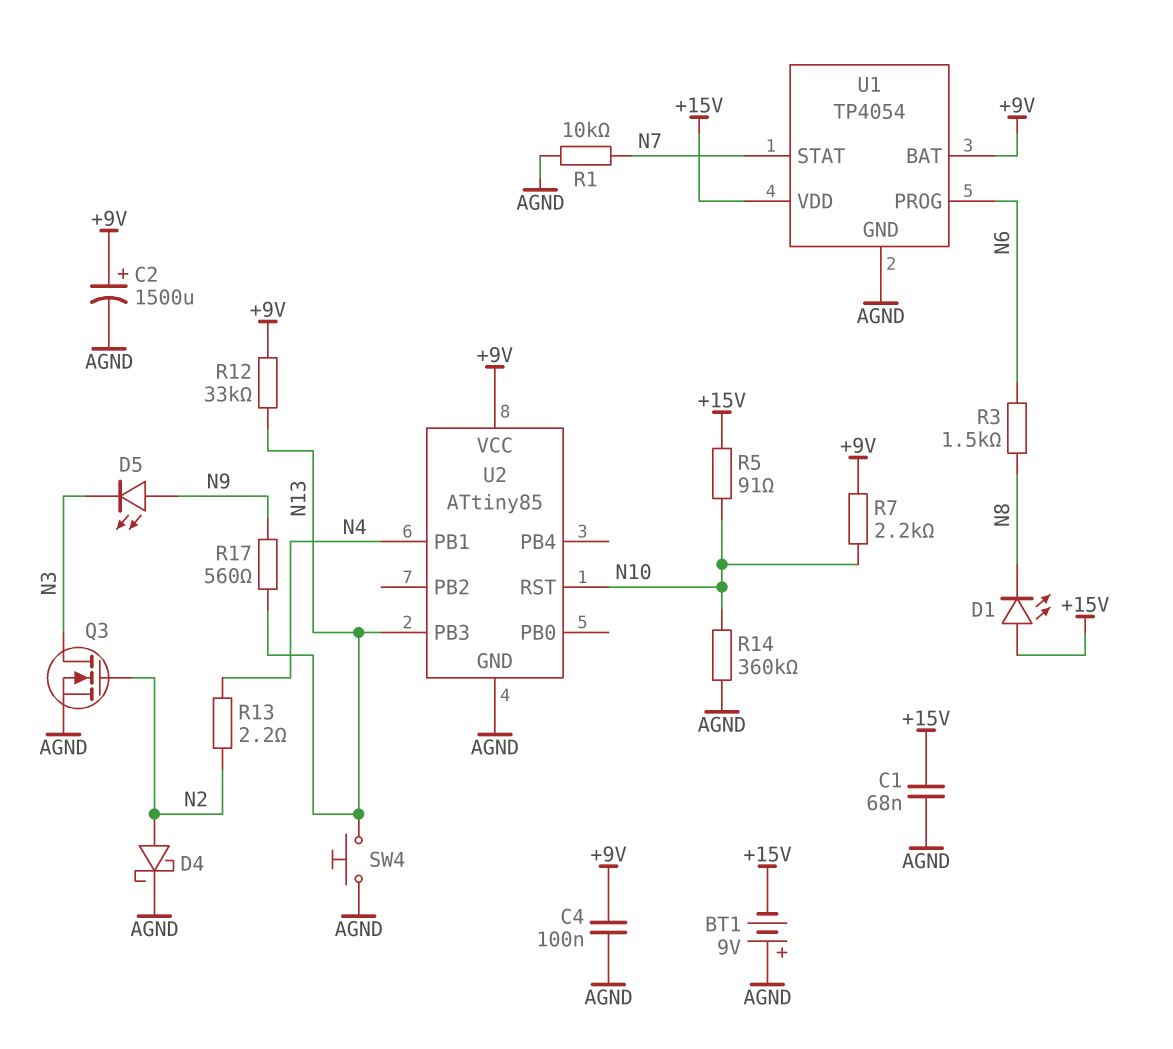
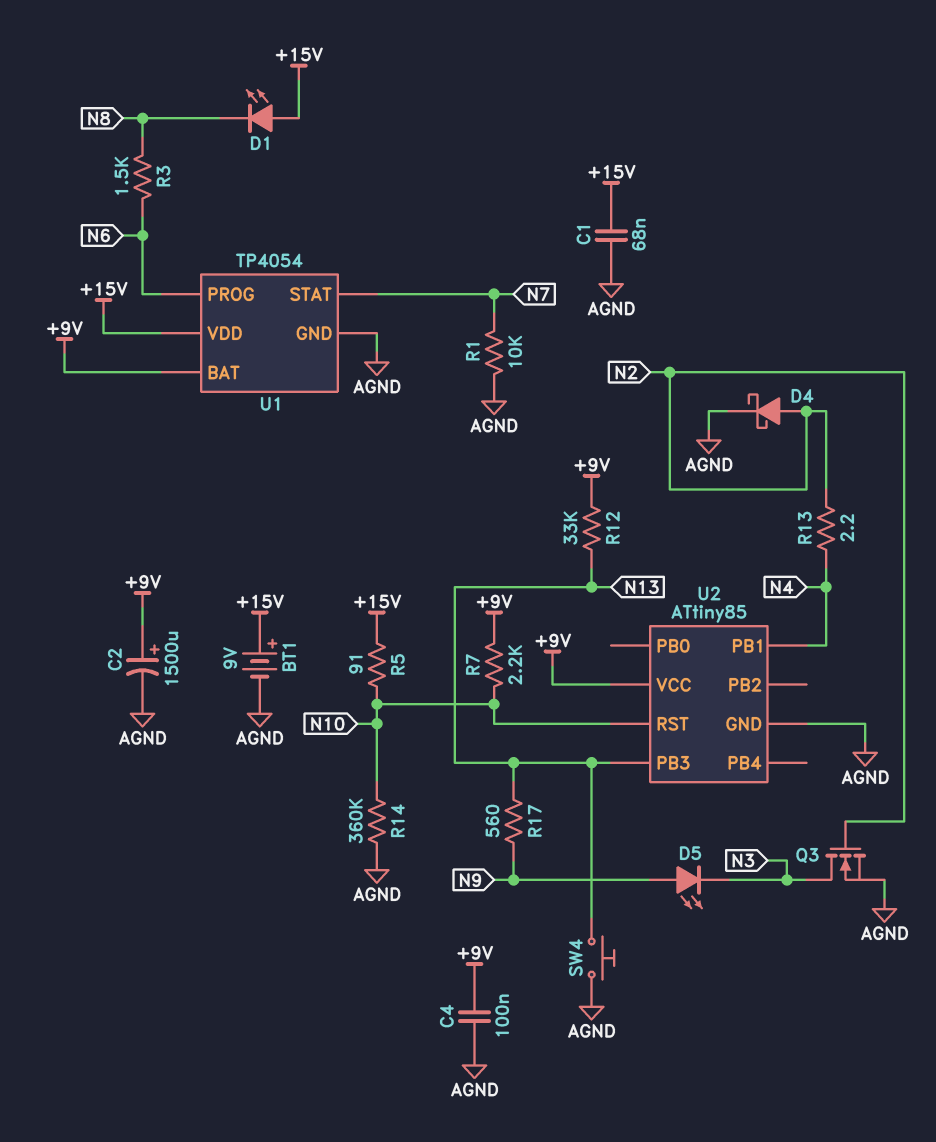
BT1: 9V (plus AGND, minus +15V) -> 9V (plus +15V, minus AGND)

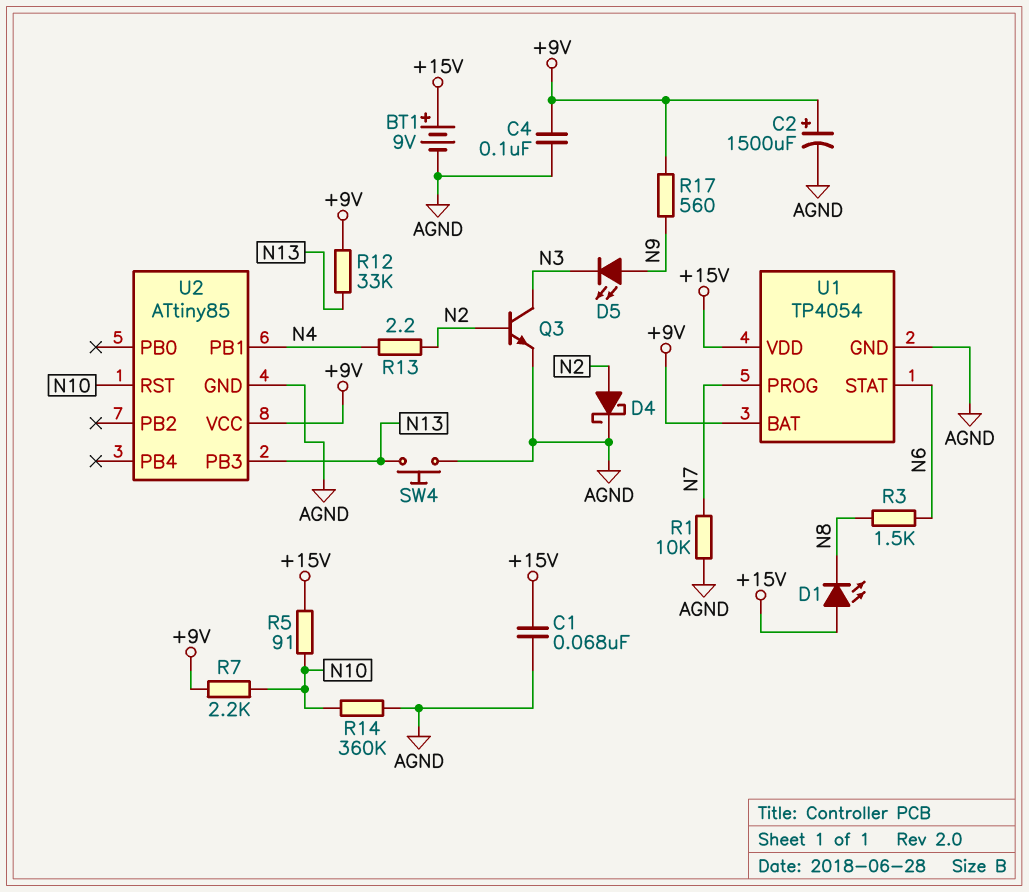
Q3: NMOS (G N2, D N3, S AGND) -> NPN (B N2, C N3, E AGND)
R17: 560 (N9, N13) -> 560 (+9V, N9)
U1 pin PROG: N6 -> N7
U1 pin STAT: N7 -> N6

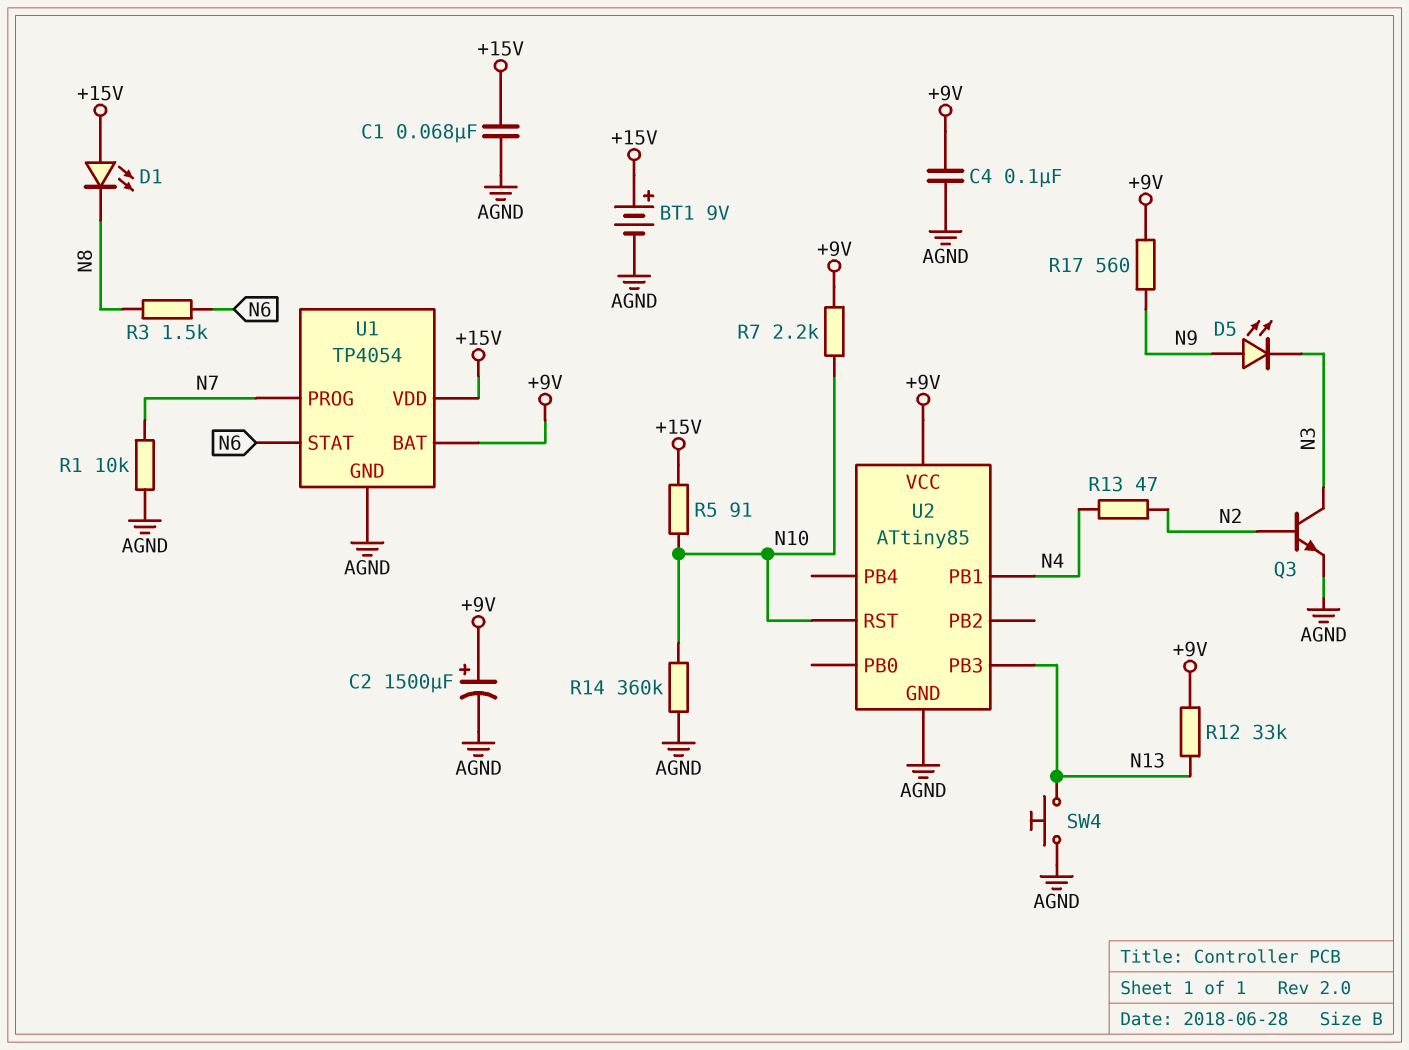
D4: schottky (A N2, K AGND) -> none
R13: 2.2 (N2, N4) -> 47 (N2, N4)

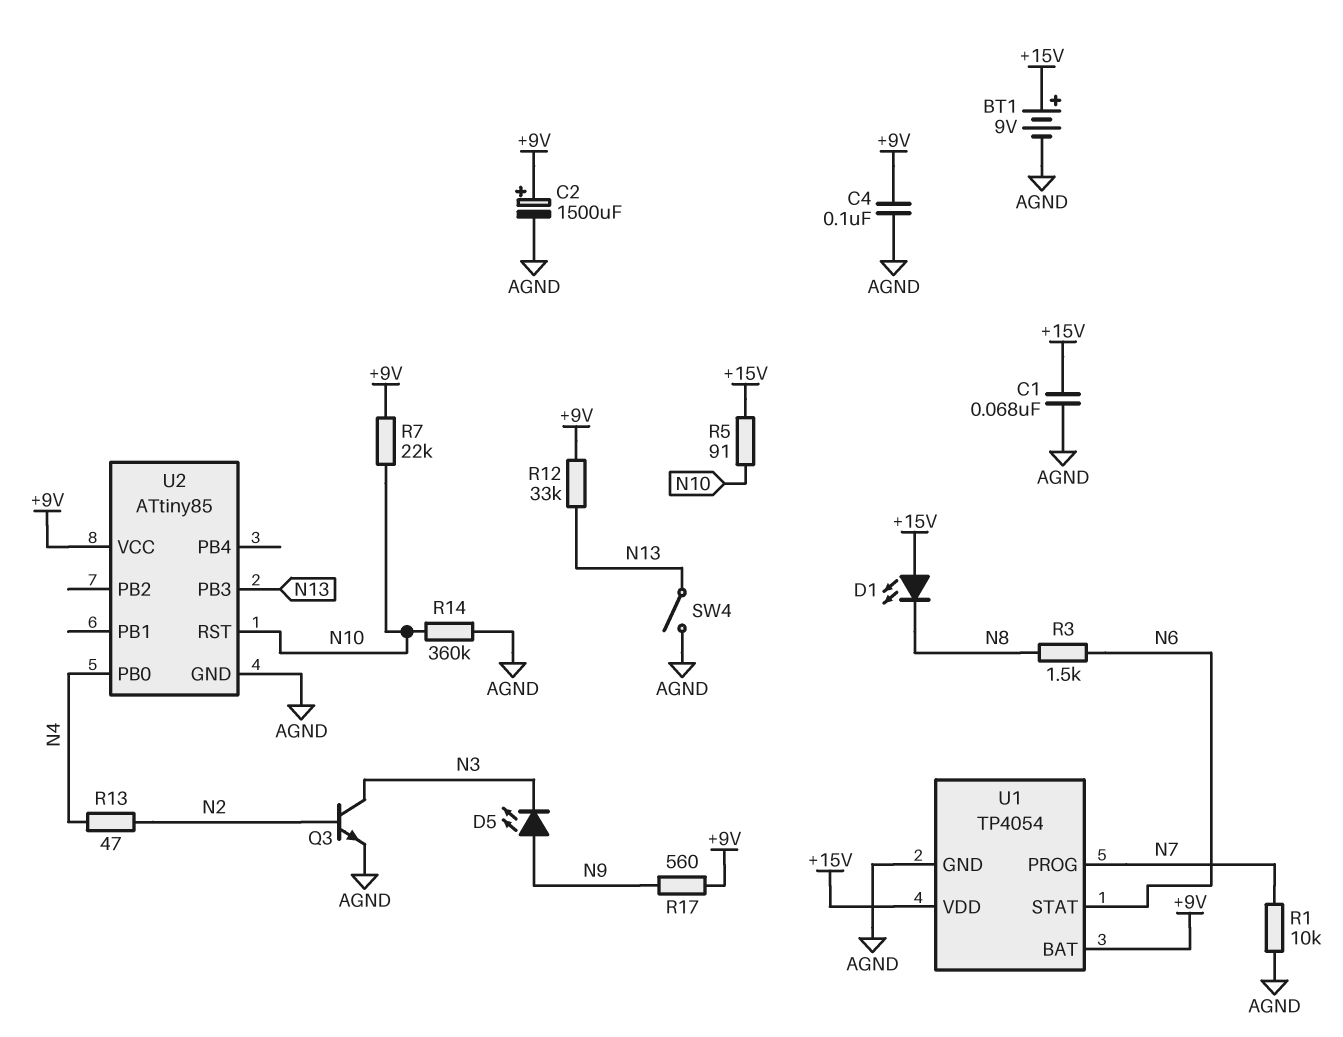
R7: 2.2k (+9V, N10) -> 22k (+9V, N10)
SW4: button (AGND, N13) -> switch (AGND, N13)
U2 pin PB0: none -> N4
U2 pin PB1: N4 -> none

